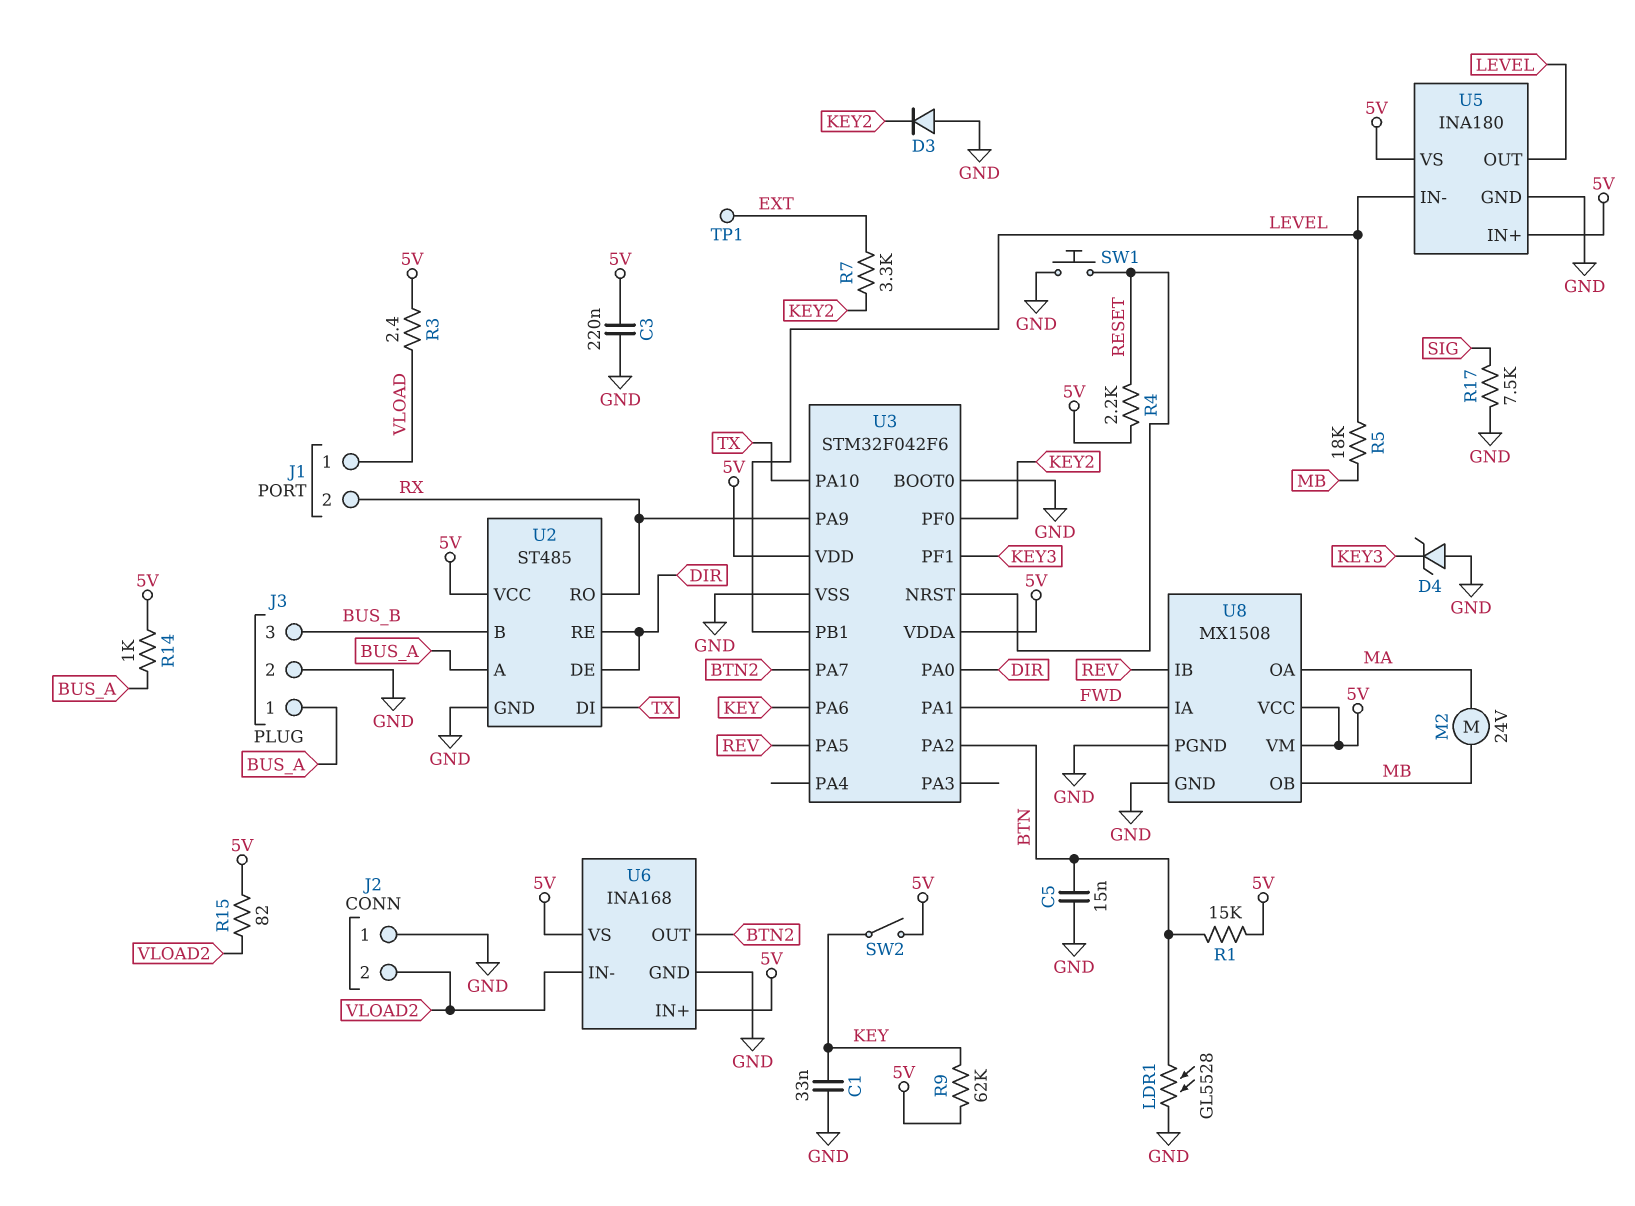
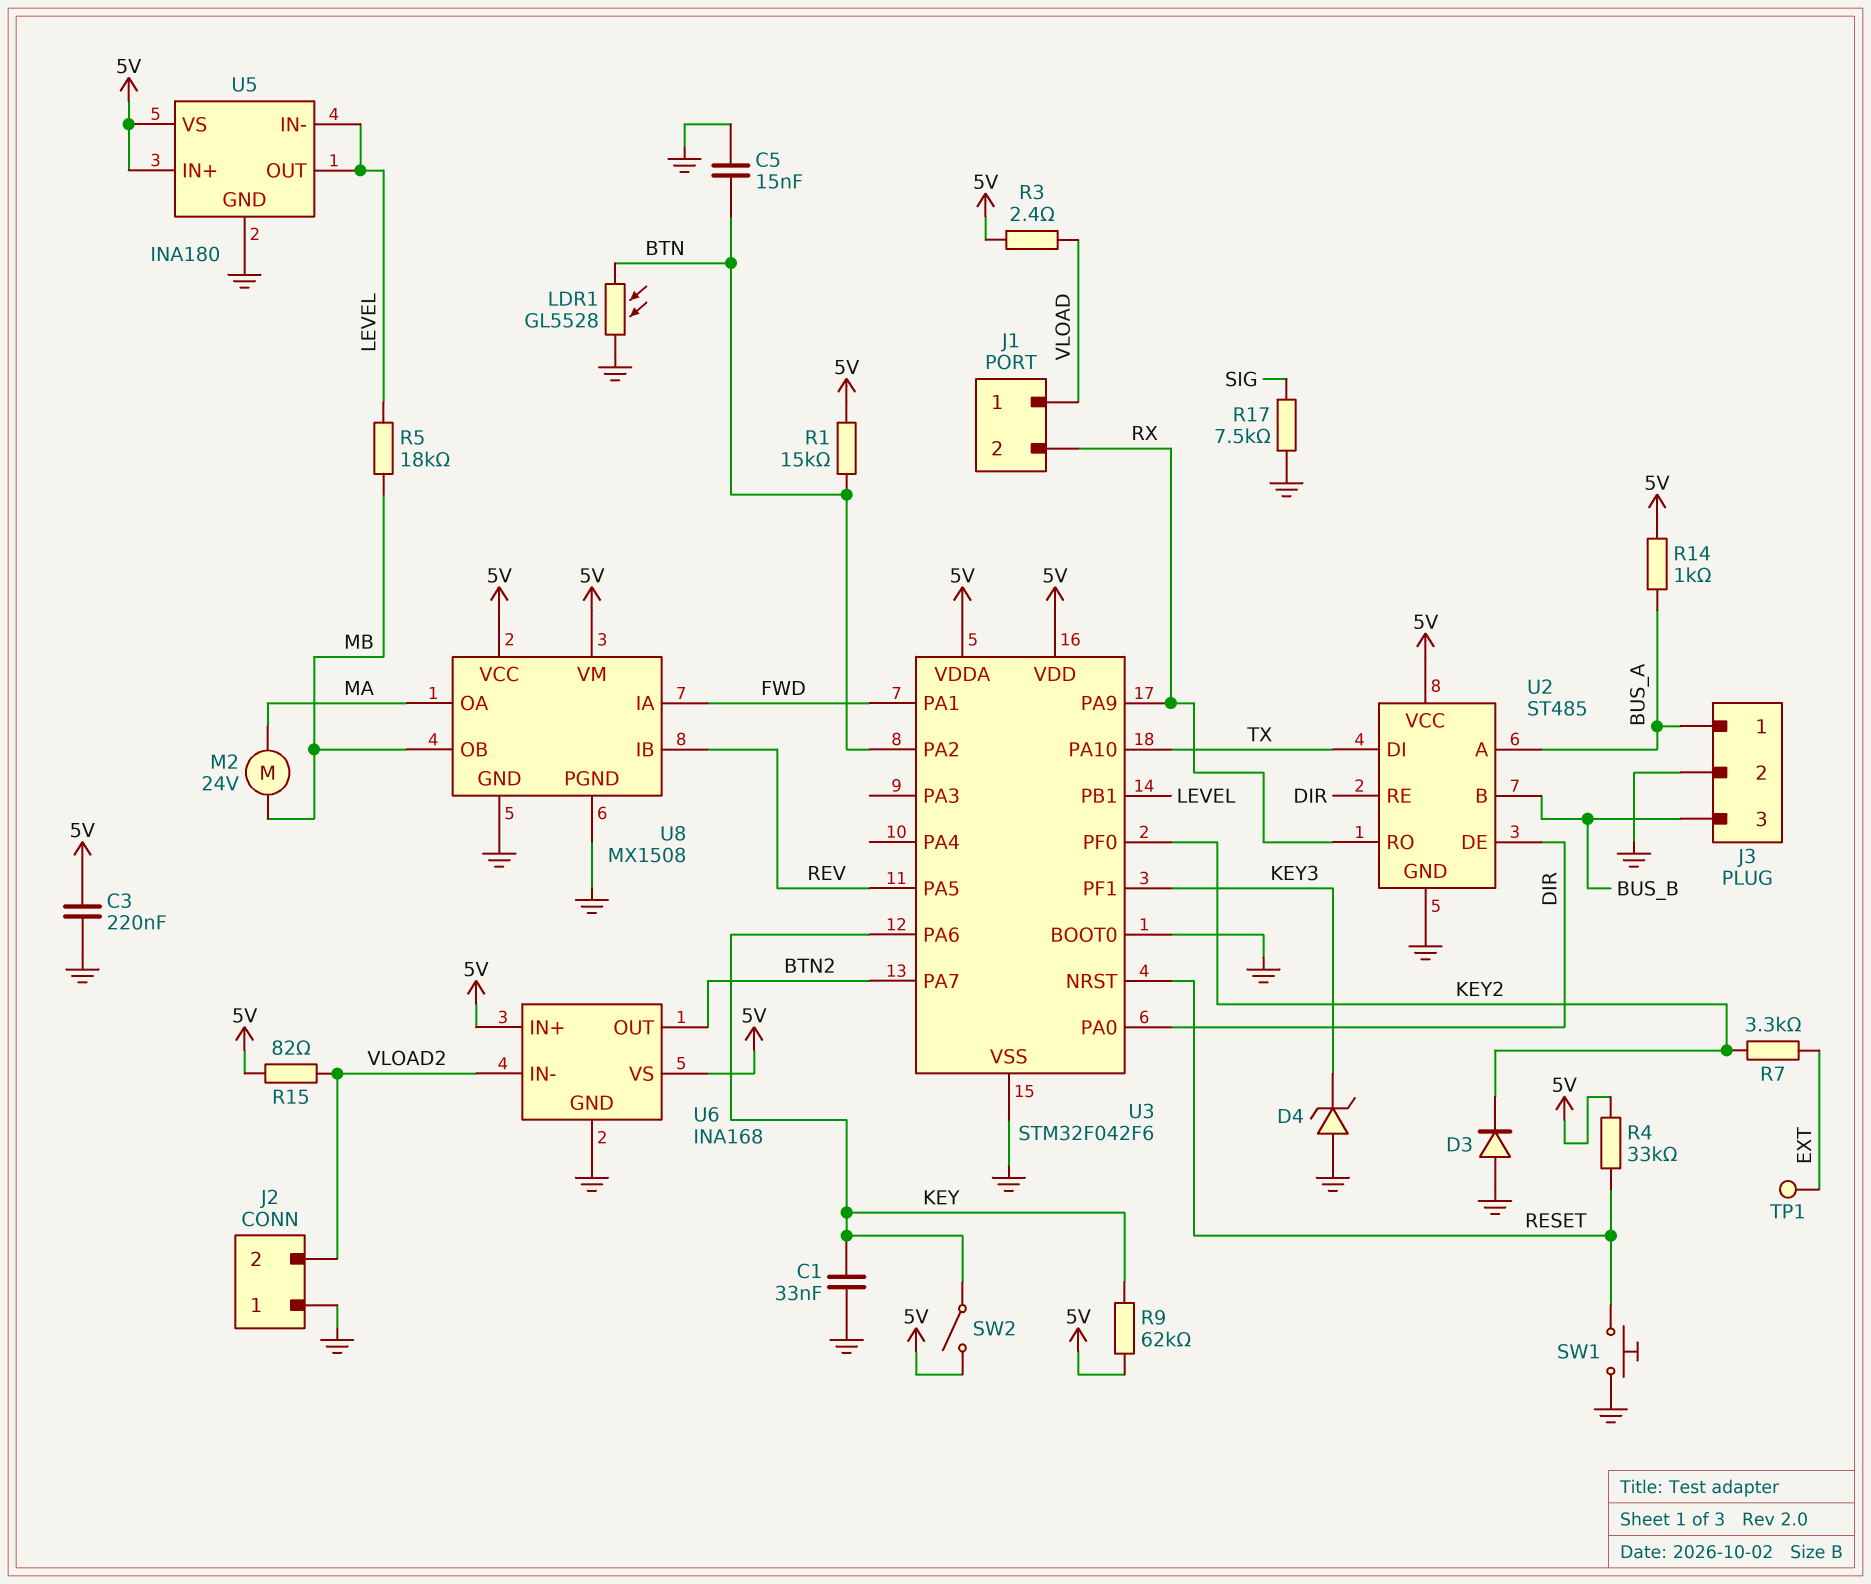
R4: 2.2k (5V, RESET) -> 33k (5V, RESET)

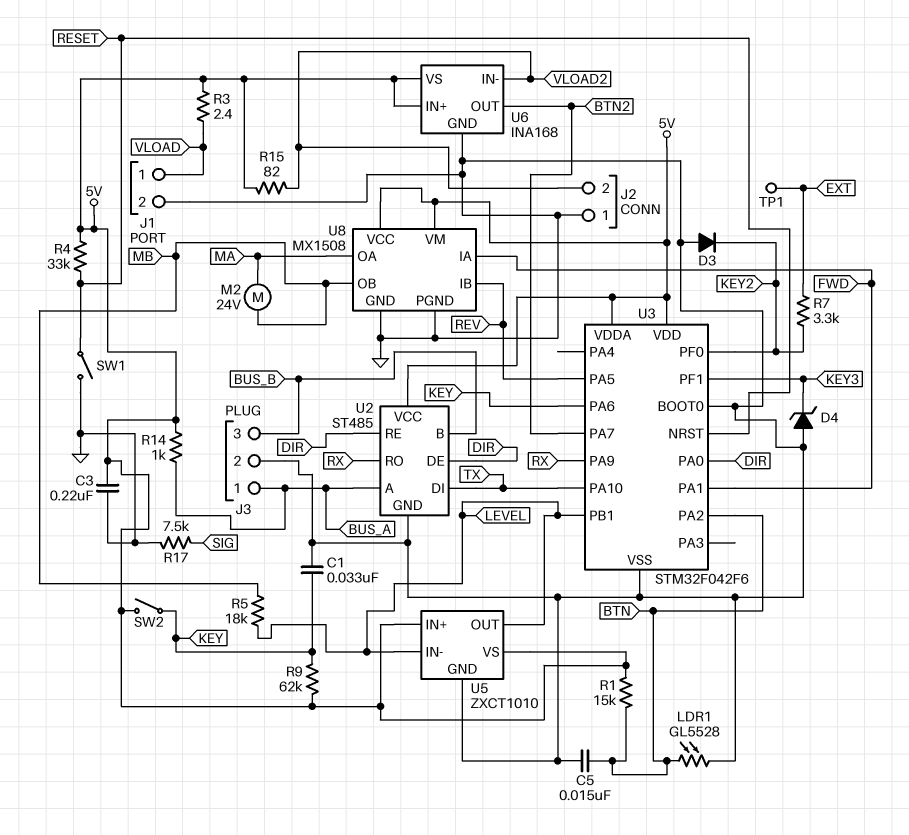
J1 pin 2: RX -> GND
SW1: button (GND, RESET) -> switch (GND, RESET)
U5: INA180 -> ZXCT1010

